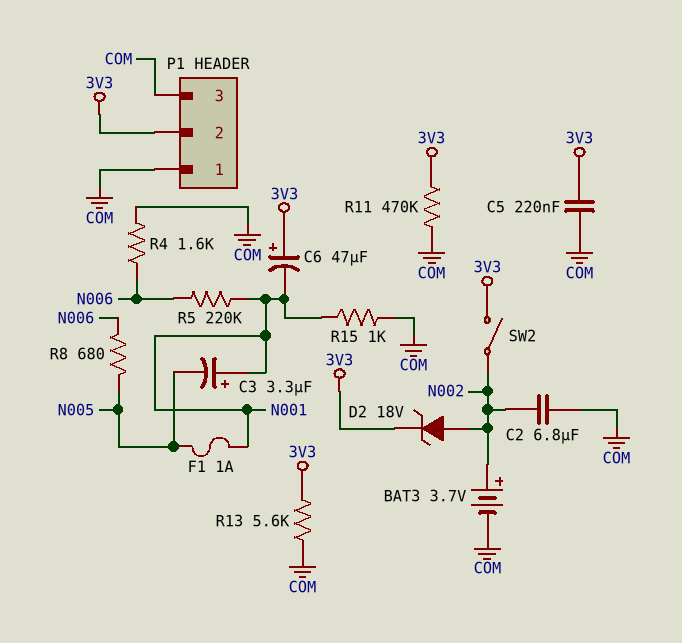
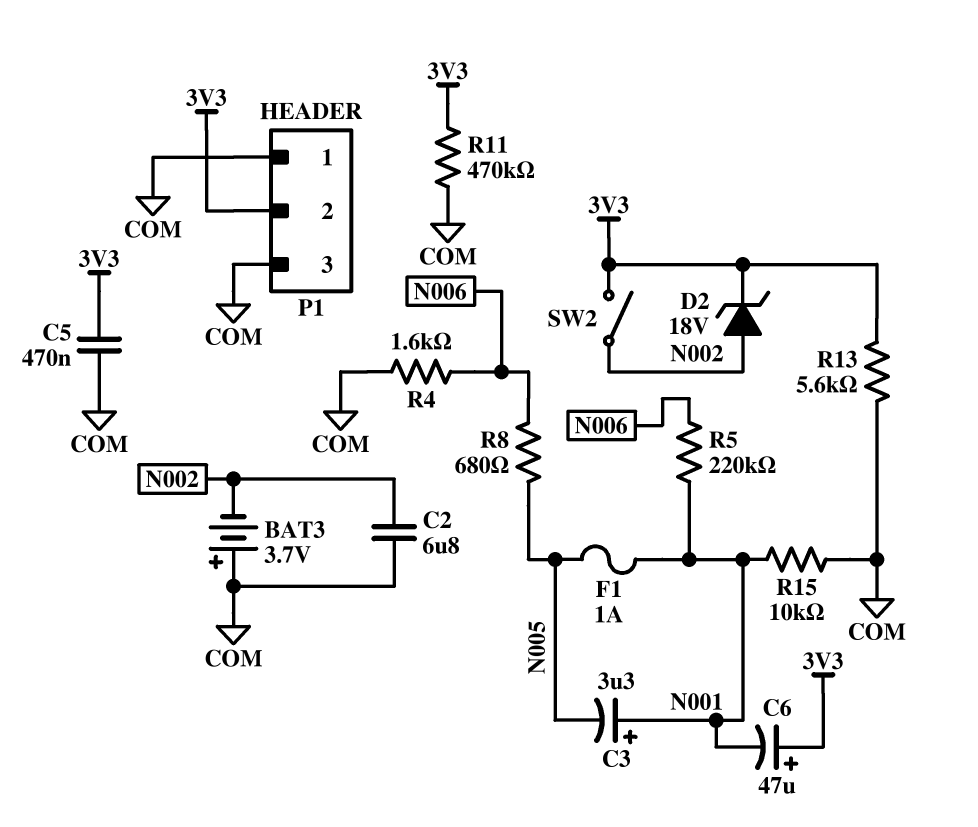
BAT3: 3.7V (plus N002, minus COM) -> 3.7V (plus COM, minus N002)
C5: 220nF (3V3, COM) -> 470nF (3V3, COM)
R15: 1k (COM, N001) -> 10k (COM, N001)

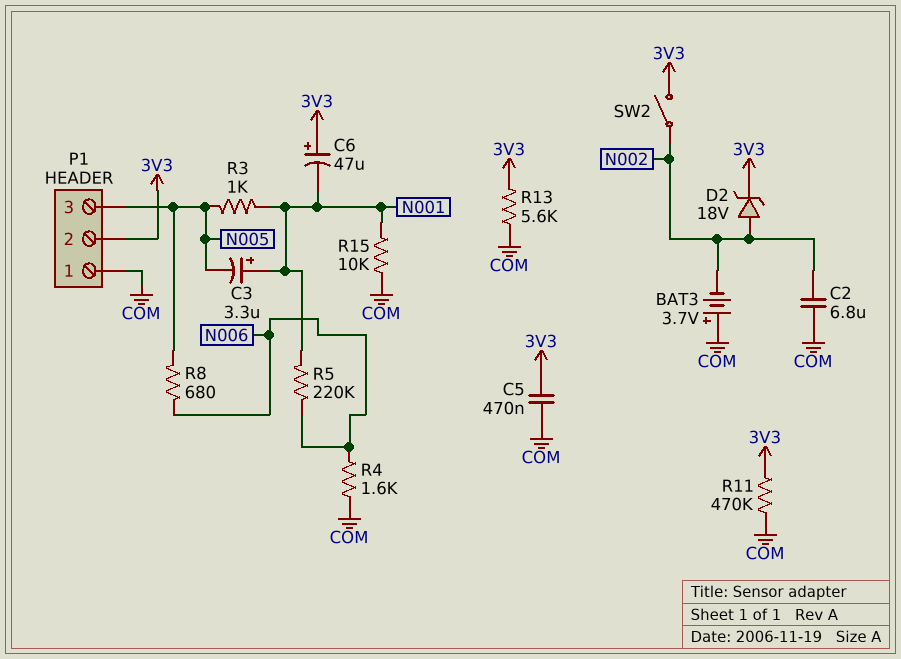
F1: 1A (N001, N005) -> none
P1 pin 3: COM -> N005
R3: none -> 1k (N001, N005)

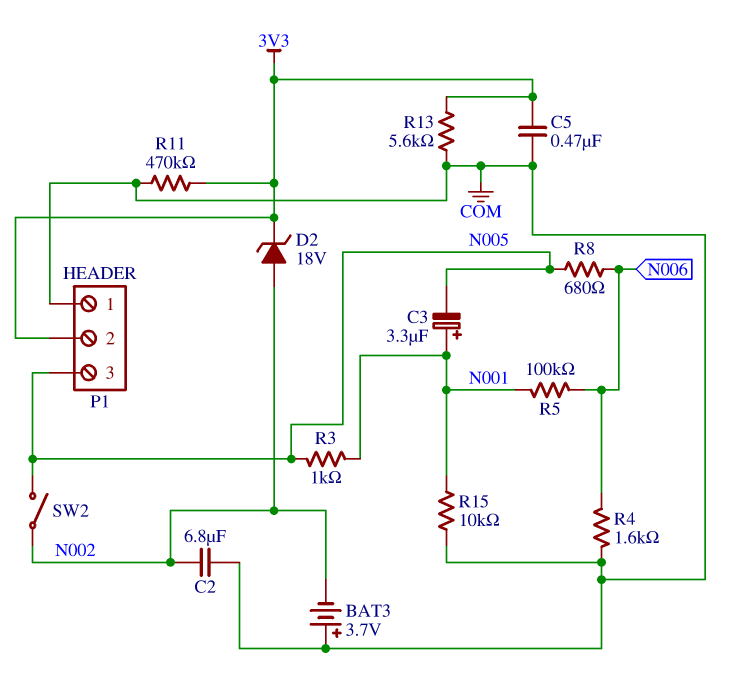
C6: 47uF (plus 3V3, minus N001) -> none
R5: 220k (N001, N006) -> 100k (N001, N006)
SW2: switch (3V3, N002) -> switch (N002, N005)

